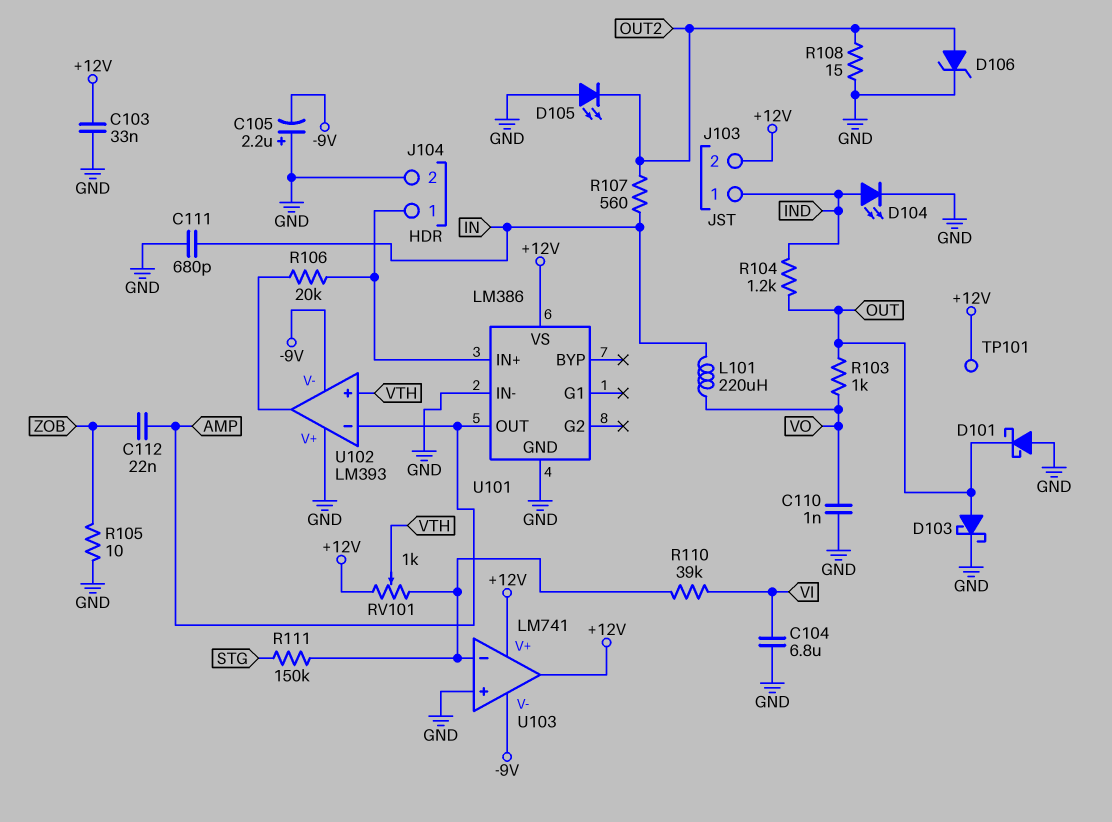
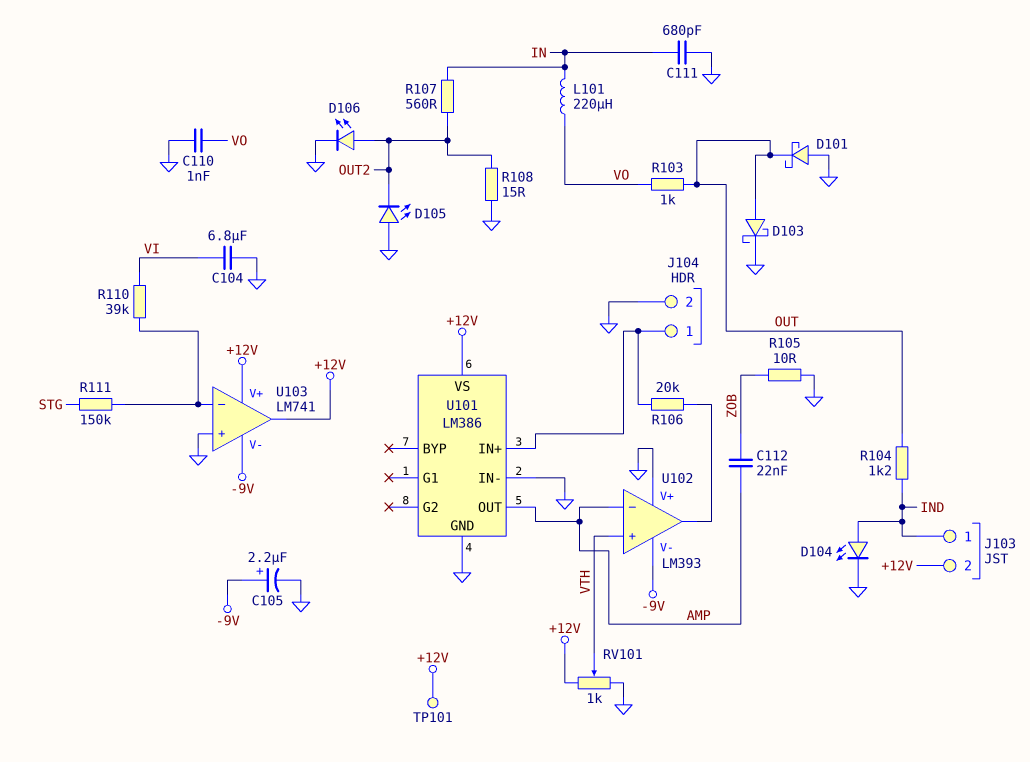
C103: 33nF (+12V, GND) -> none
C105: 2.2uF (plus GND, minus -9V) -> 2.2uF (plus -9V, minus GND)
D106: zener (A OUT2, K GND) -> LED (A OUT2, K GND)
RV101: 1k (+12V, U103/in-, wiper VTH) -> 1k (+12V, GND, wiper VTH)

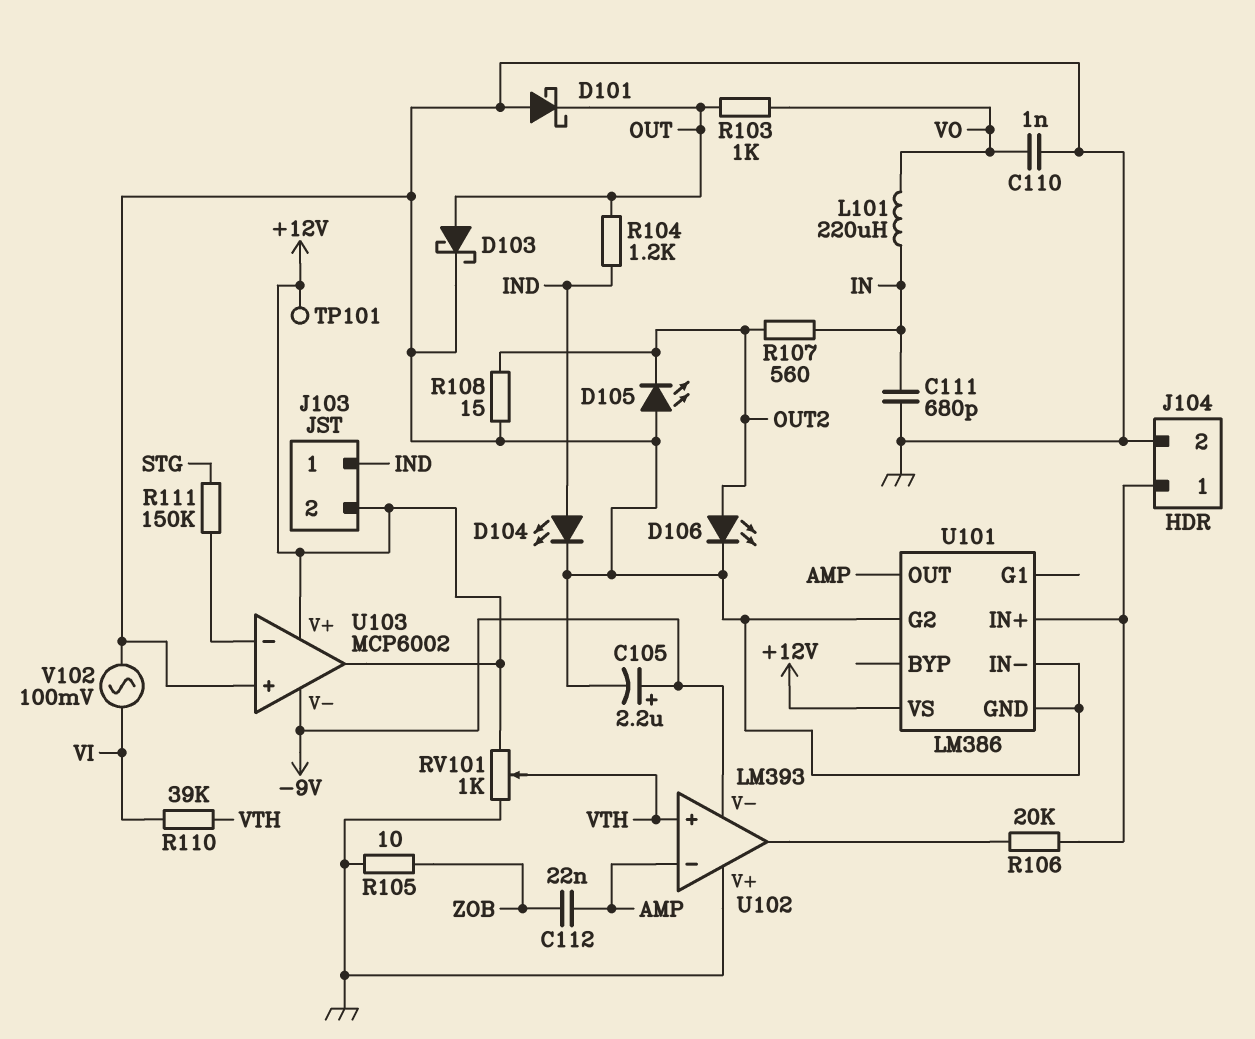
C104: 6.8uF (GND, VI) -> none
R110: 39k (U103/in-, VI) -> 39k (VI, VTH)
U101 pin G2: none -> GND
U103: LM741 -> MCP6002
V102: none -> AC 100mV (GND, VI)

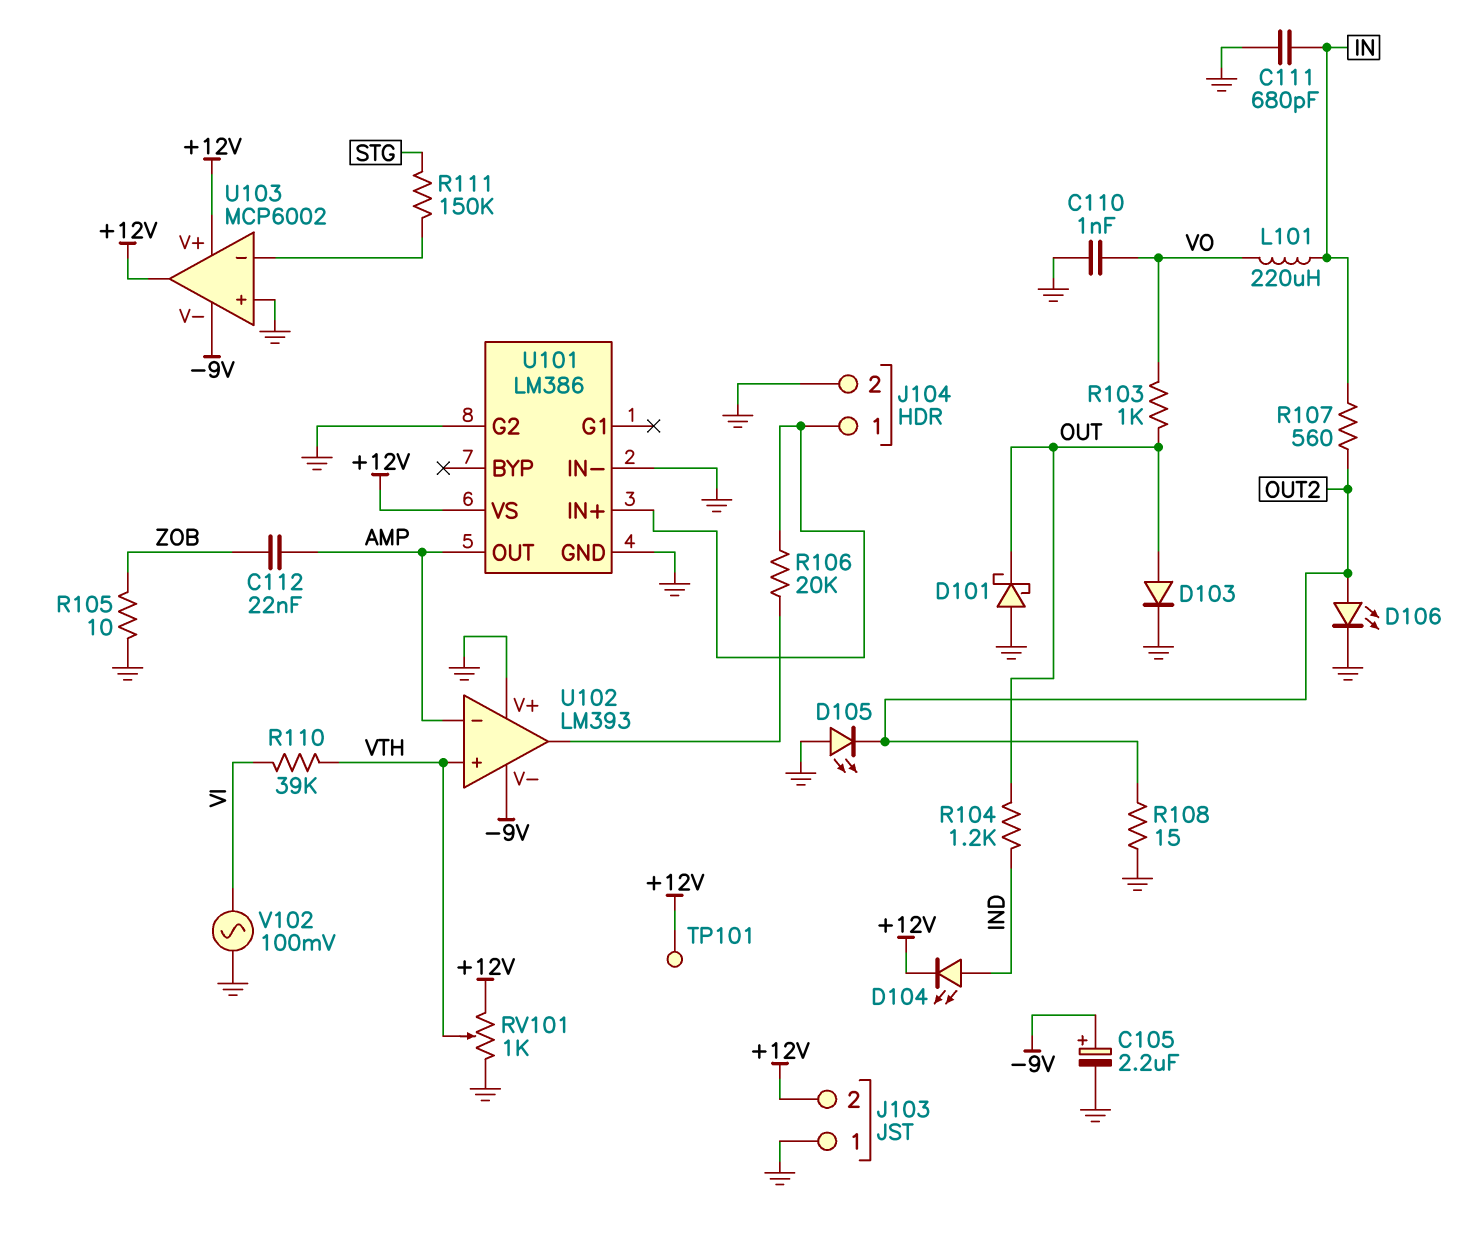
D103: schottky (A OUT, K GND) -> diode (A OUT, K GND)
D104: LED (A IND, K GND) -> LED (A IND, K +12V)
J103 pin 1: IND -> GND

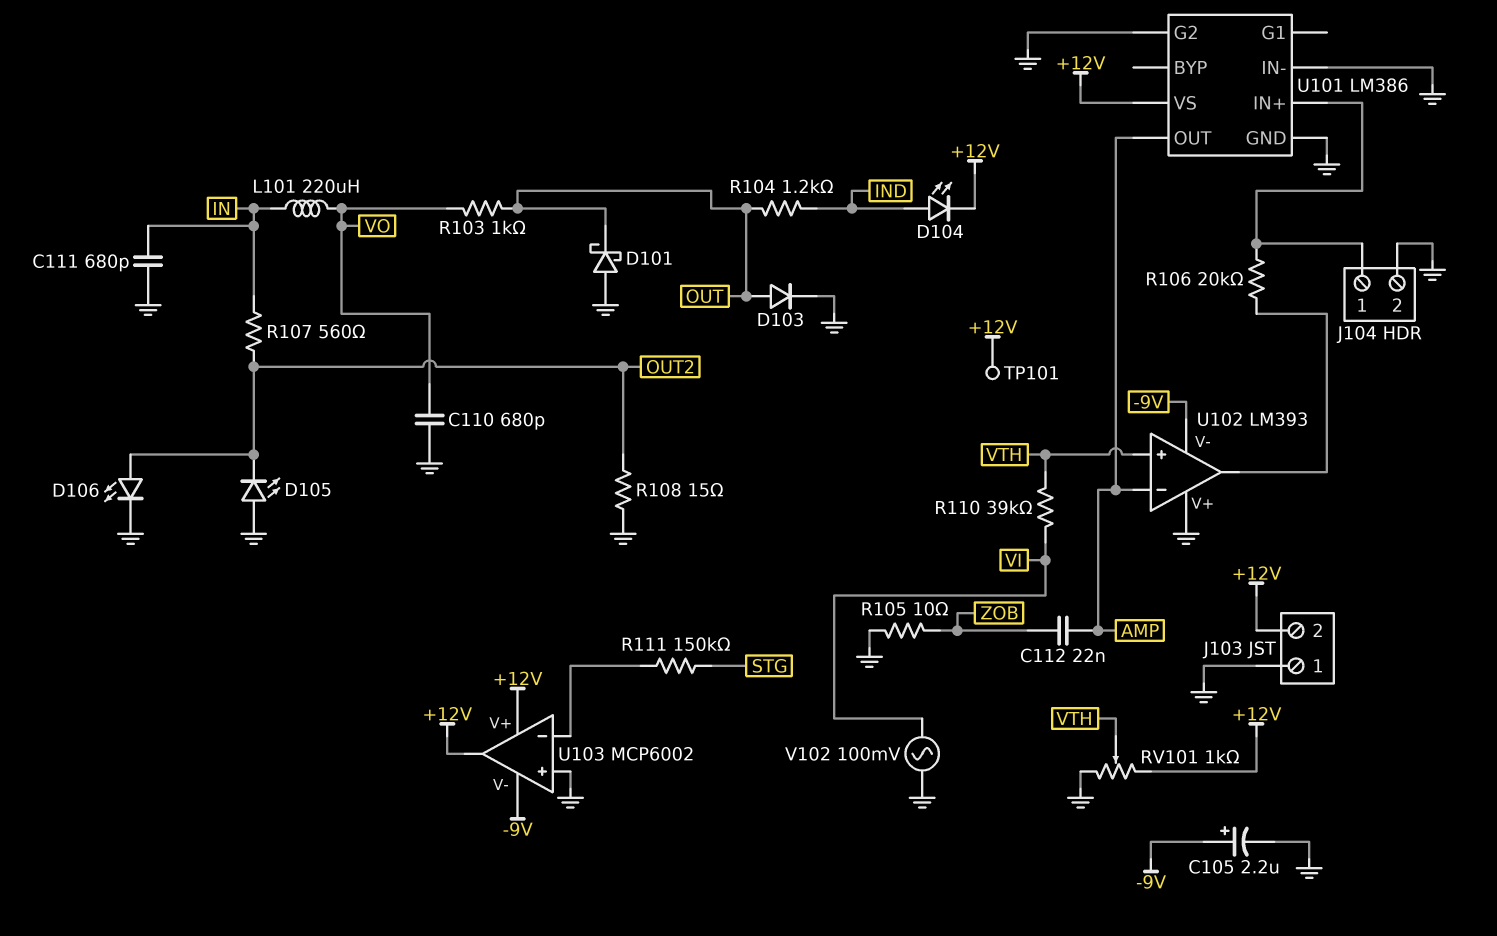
C110: 1nF (GND, VO) -> 680pF (GND, VO)

